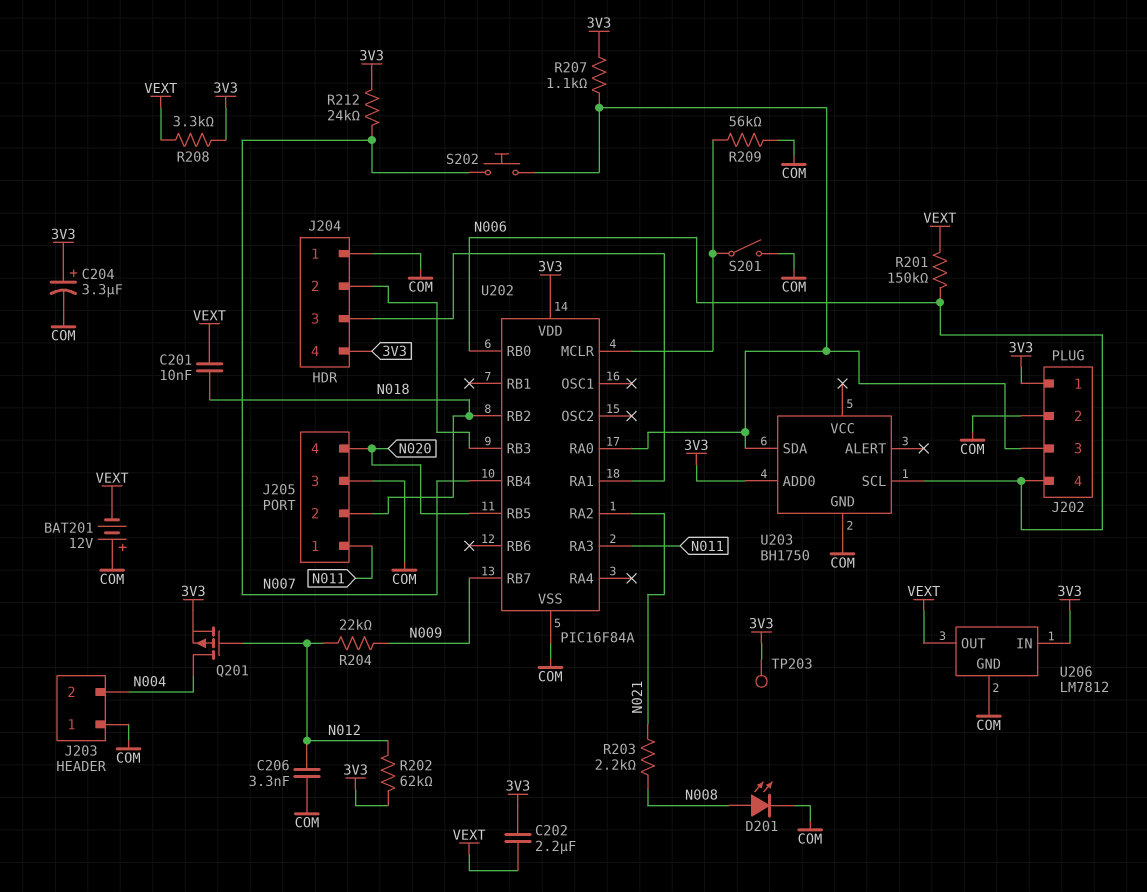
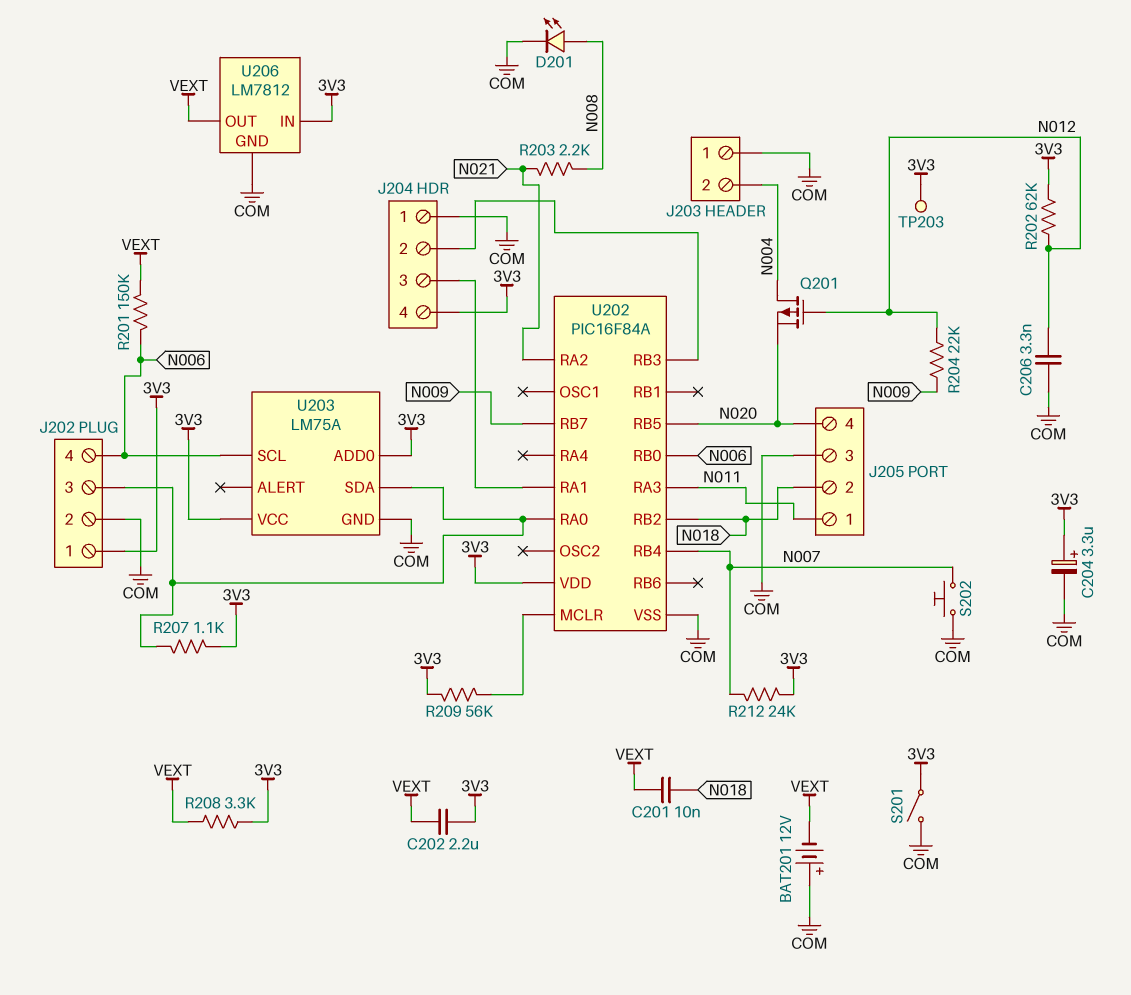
Q201: PMOS (G N012, D N004, S 3V3) -> PMOS (G N012, D N004, S N020)
R209: 56k (COM, U202/MCLR) -> 56k (3V3, U202/MCLR)
S201: switch (COM, U202/MCLR) -> switch (3V3, COM)
S202: button (J202/3, N007) -> button (COM, N007)
U203: BH1750 -> LM75A
U203 pin VCC: none -> 3V3

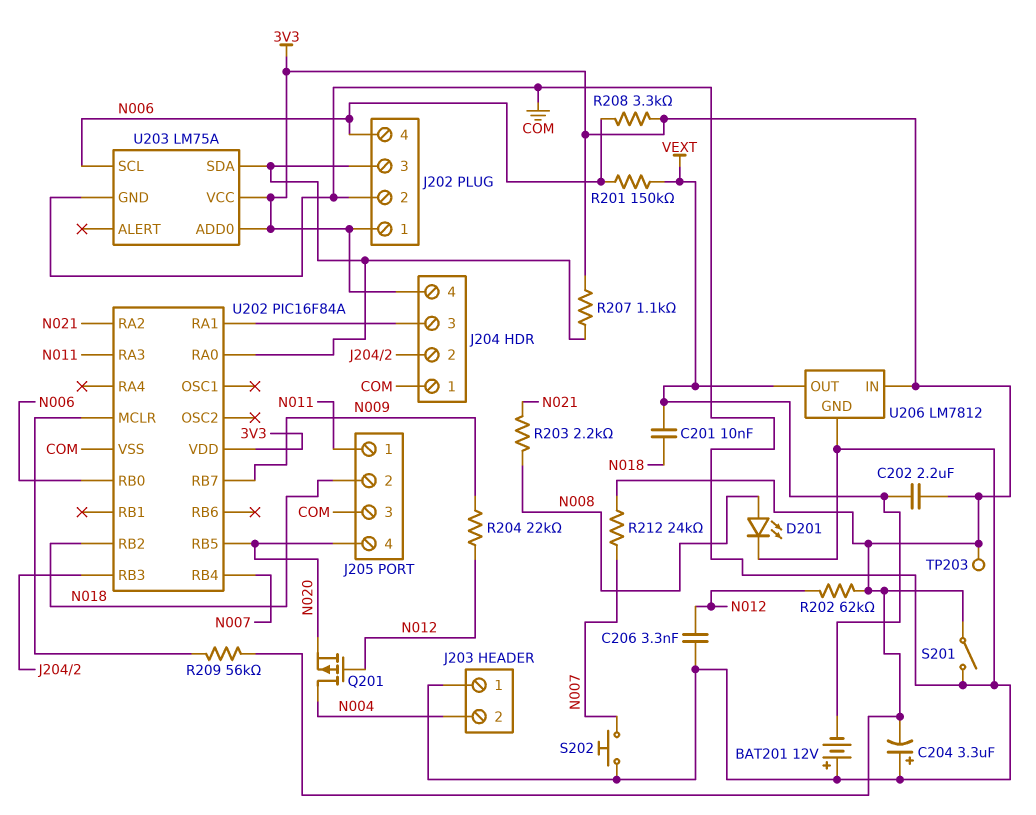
C204: 3.3uF (plus 3V3, minus COM) -> 3.3uF (plus COM, minus 3V3)
R208: 3.3k (3V3, VEXT) -> 3.3k (3V3, N006)

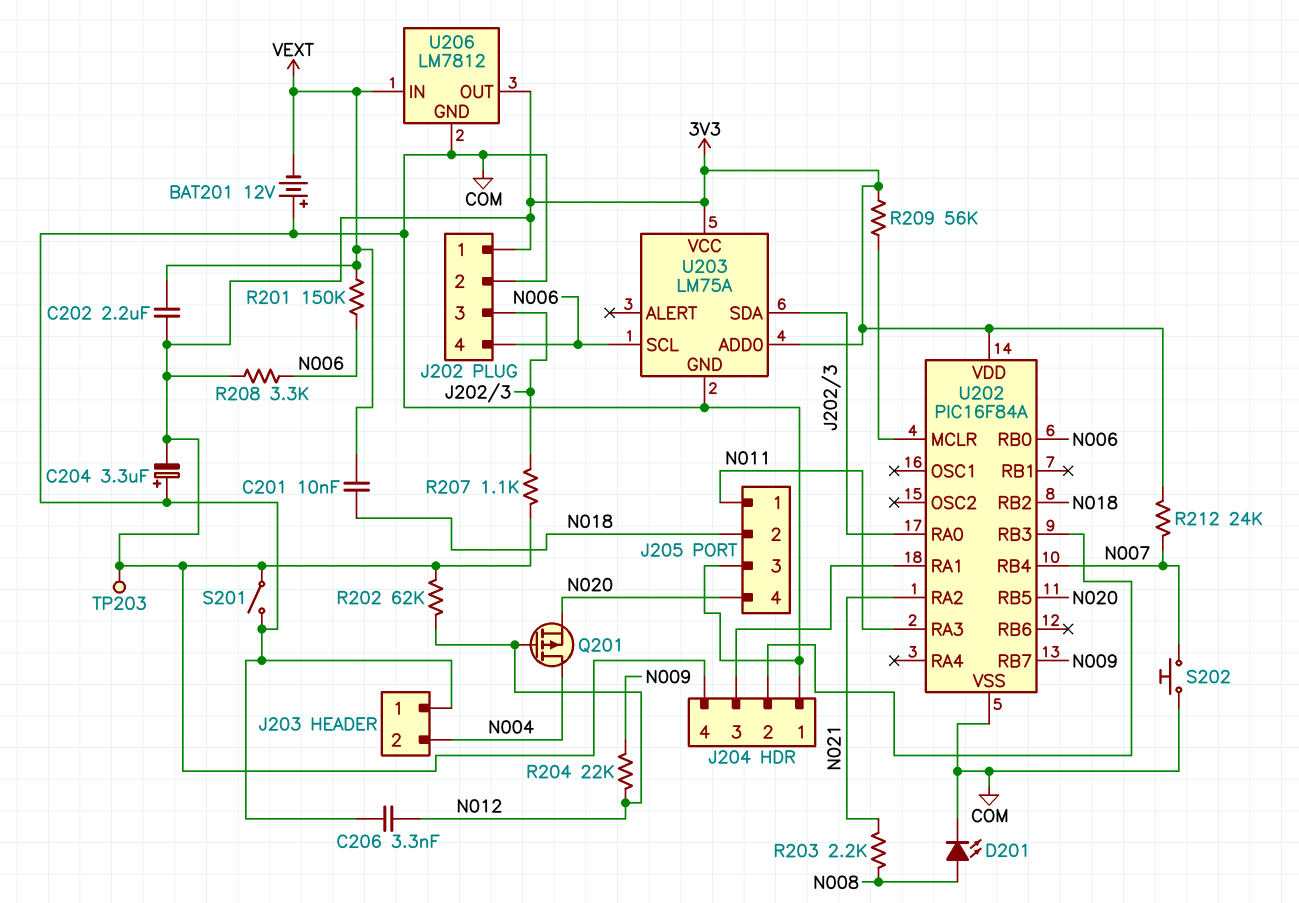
U206 pin IN: 3V3 -> VEXT
U206 pin OUT: VEXT -> 3V3

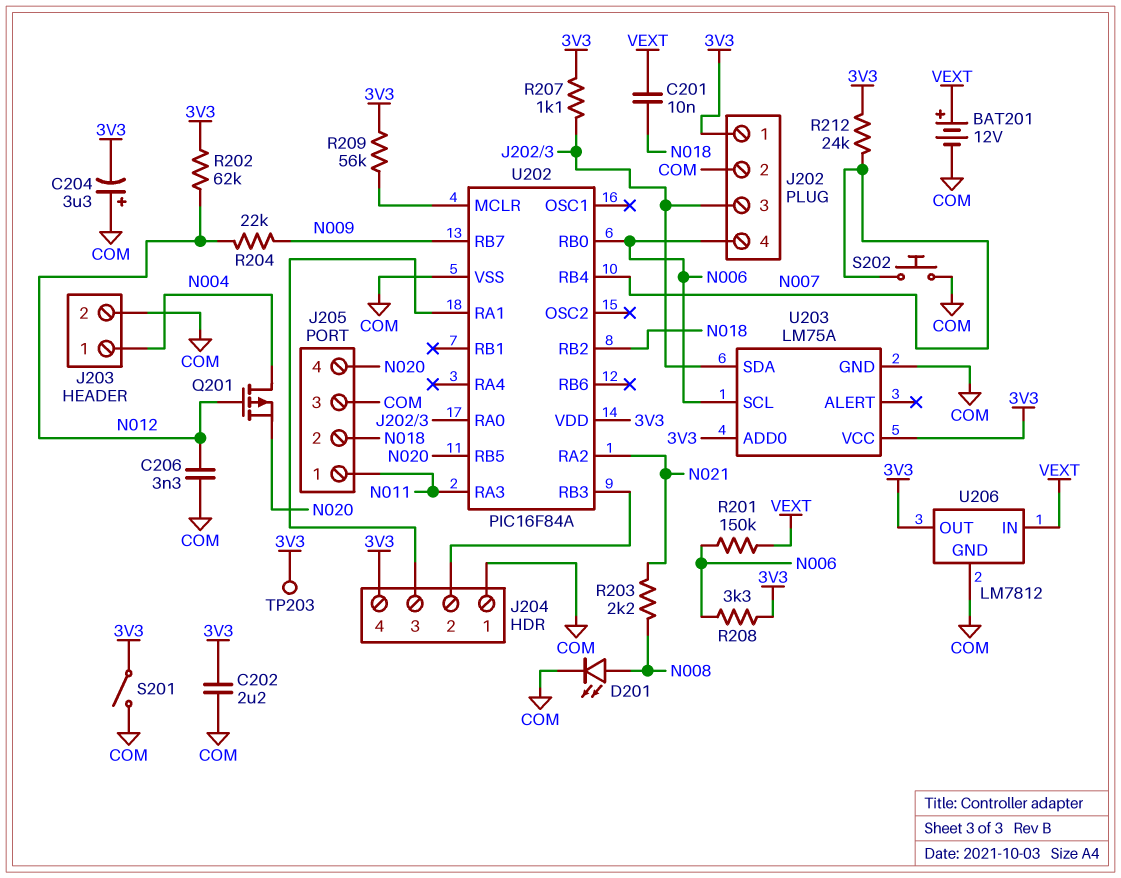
BAT201: 12V (plus COM, minus VEXT) -> 12V (plus VEXT, minus COM)
C202: 2.2uF (3V3, VEXT) -> 2.2uF (3V3, COM)
J203 pin 1: COM -> N004
J203 pin 2: N004 -> COM

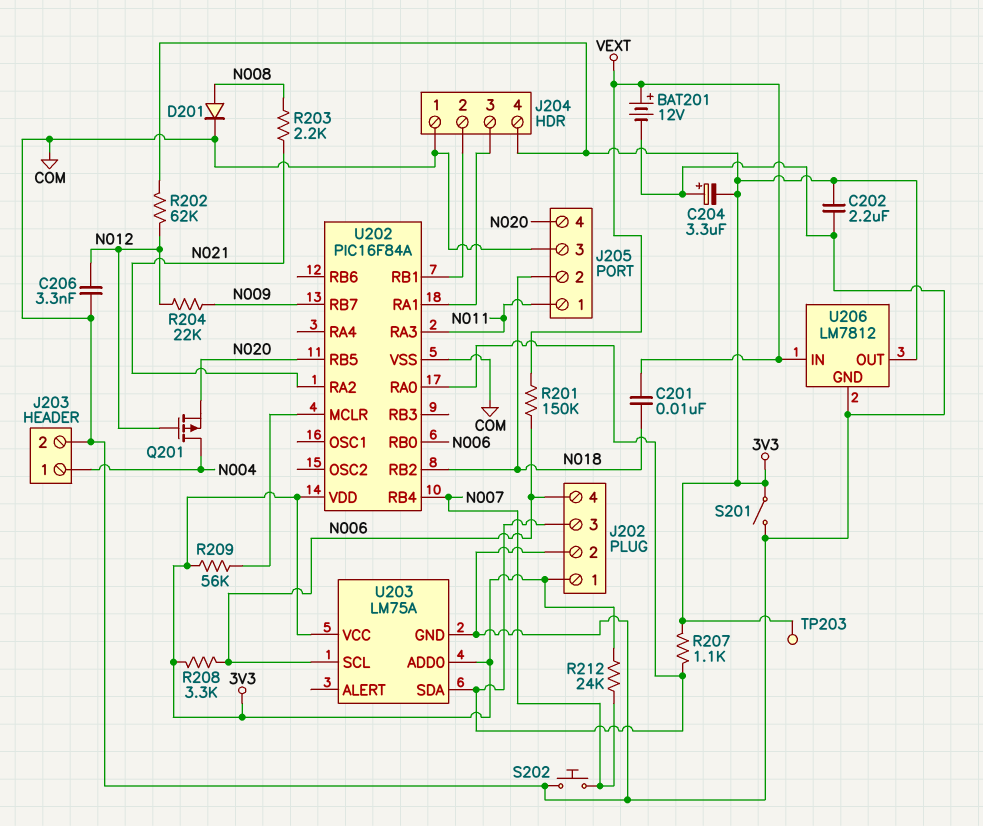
D201: LED (A N008, K COM) -> diode (A N008, K COM)
U202 pin RB1: none -> J204/2
U202 pin RB3: J204/2 -> none

